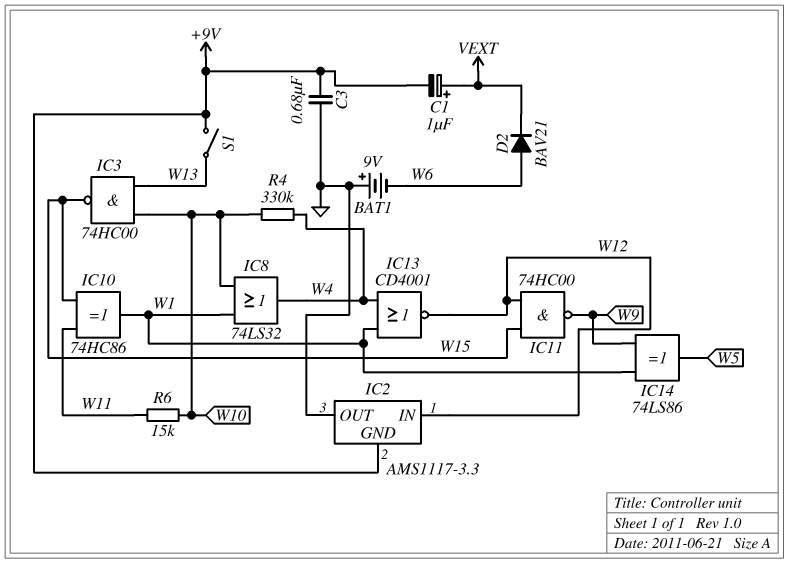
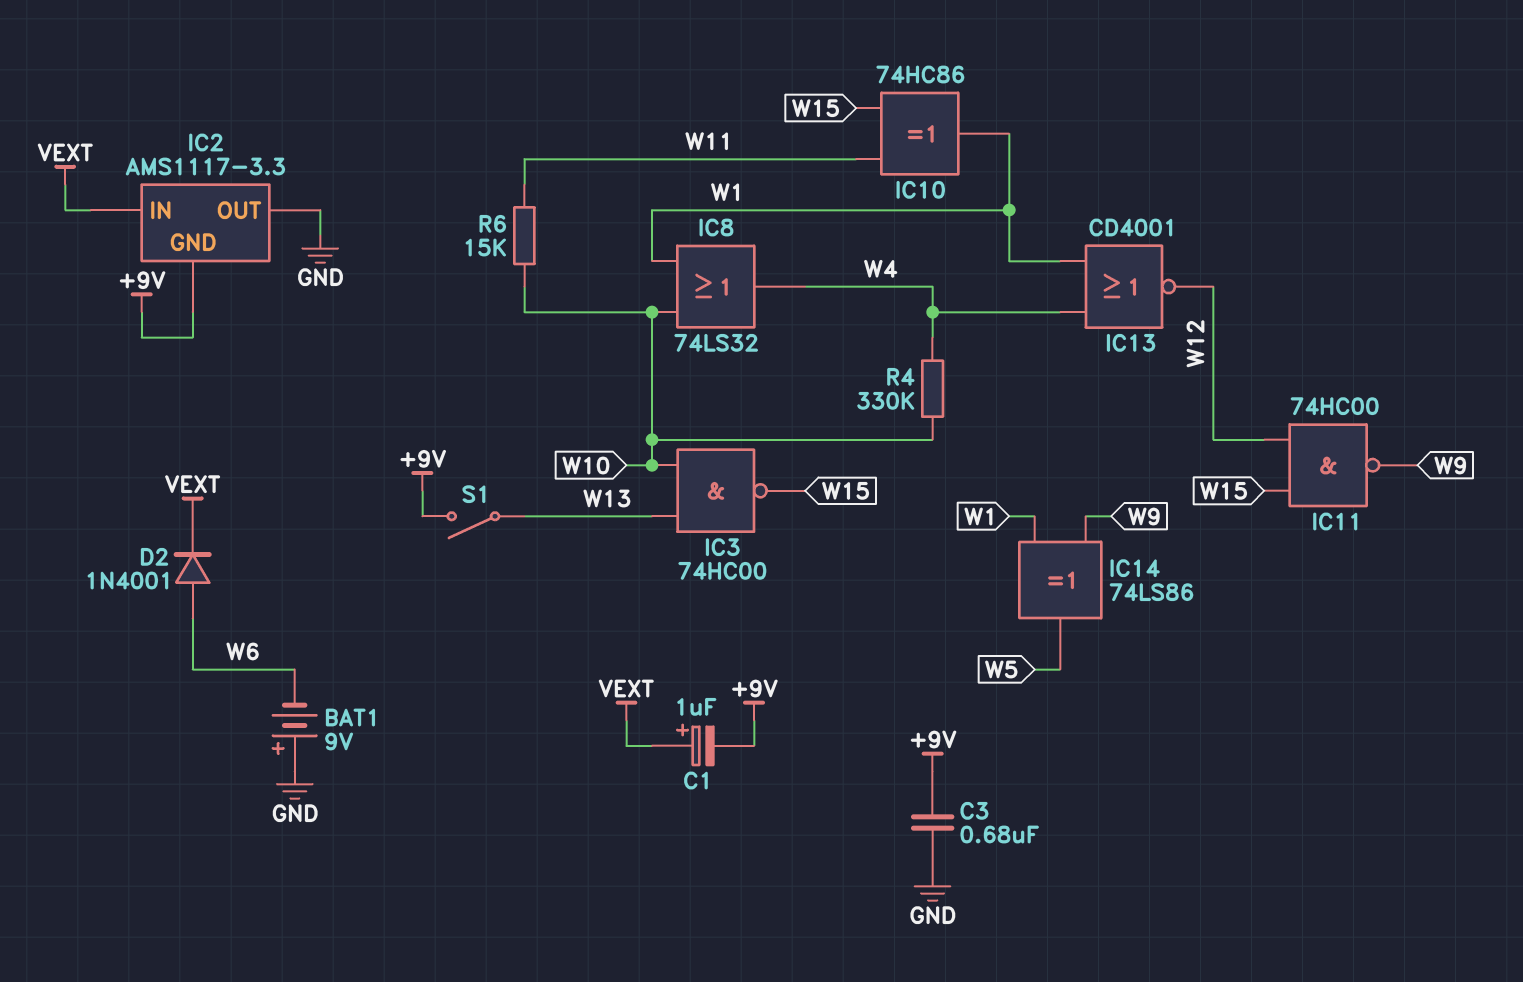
D2: diode BAV21 (A W6, K VEXT) -> diode 1N4001 (A W6, K VEXT)
IC2 pin IN: W12 -> VEXT

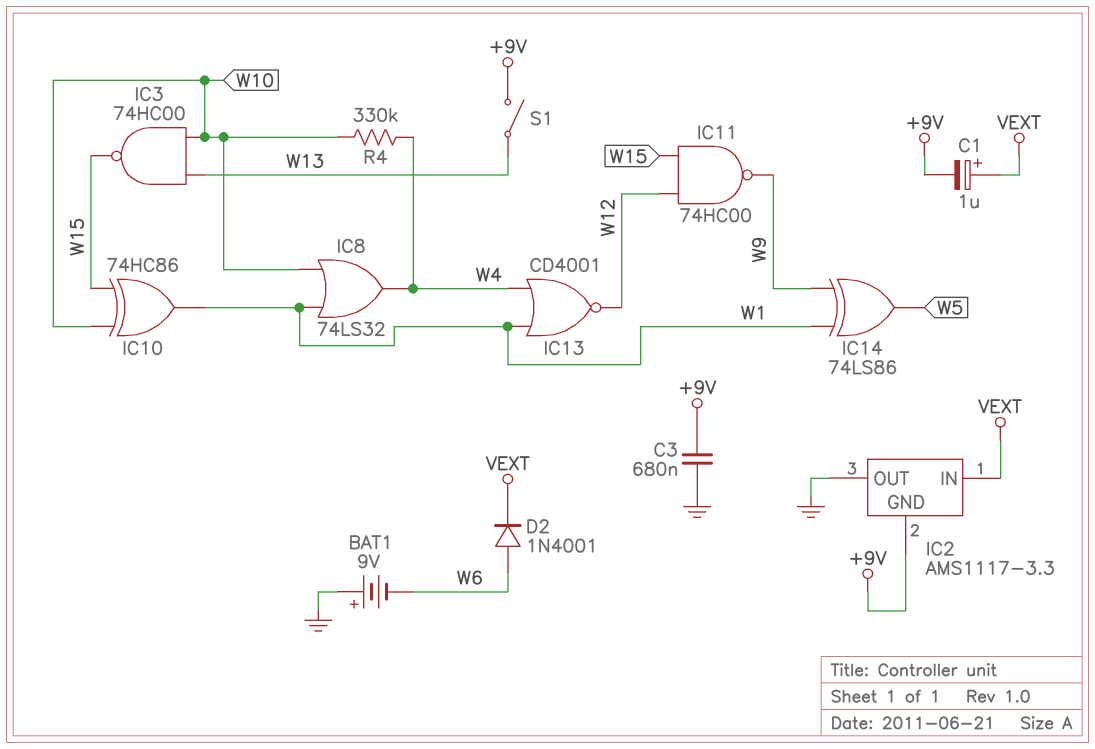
IC10: XOR 74HC86 (in W11, in W15, out W1) -> XOR 74HC86 (in W10, in W15, out W1)
R6: 15k (W10, W11) -> none

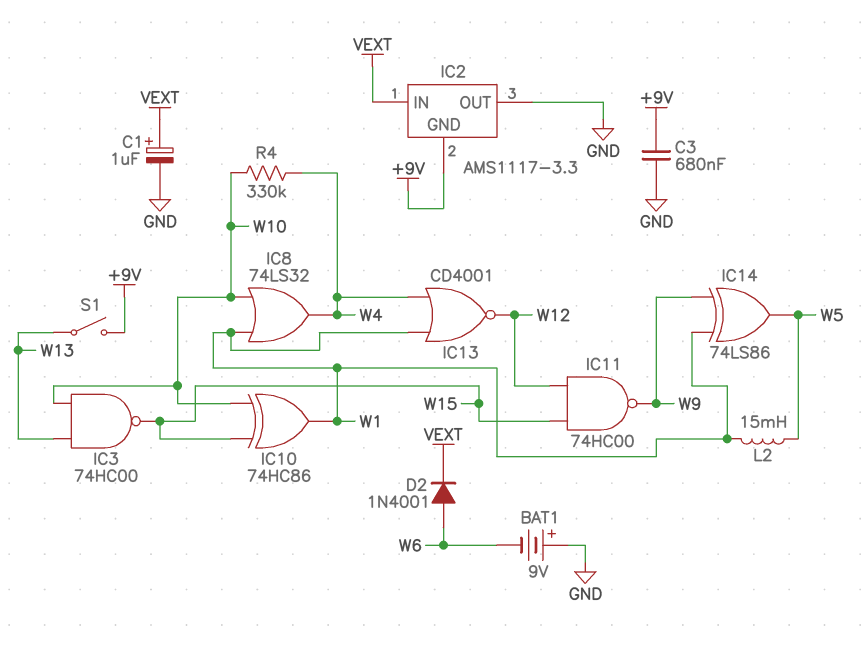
C1: 1uF (plus VEXT, minus +9V) -> 1uF (plus VEXT, minus GND)
L2: none -> 15mH (W1, W5)

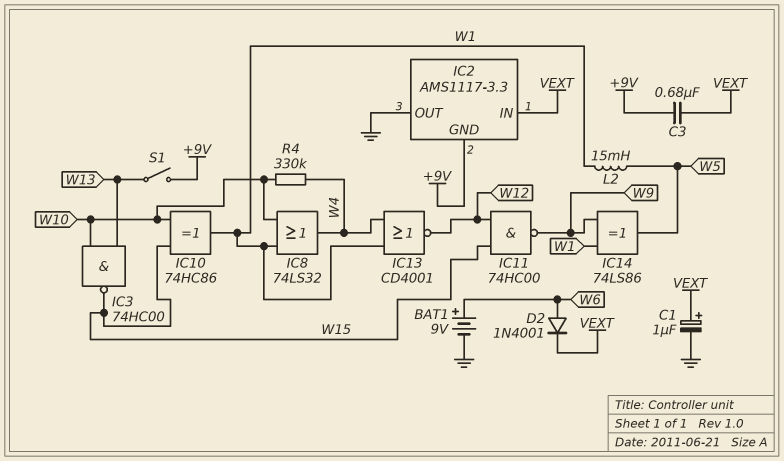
BAT1: 9V (plus GND, minus W6) -> 9V (plus W6, minus GND)
C3: 680nF (+9V, GND) -> 680nF (+9V, VEXT)

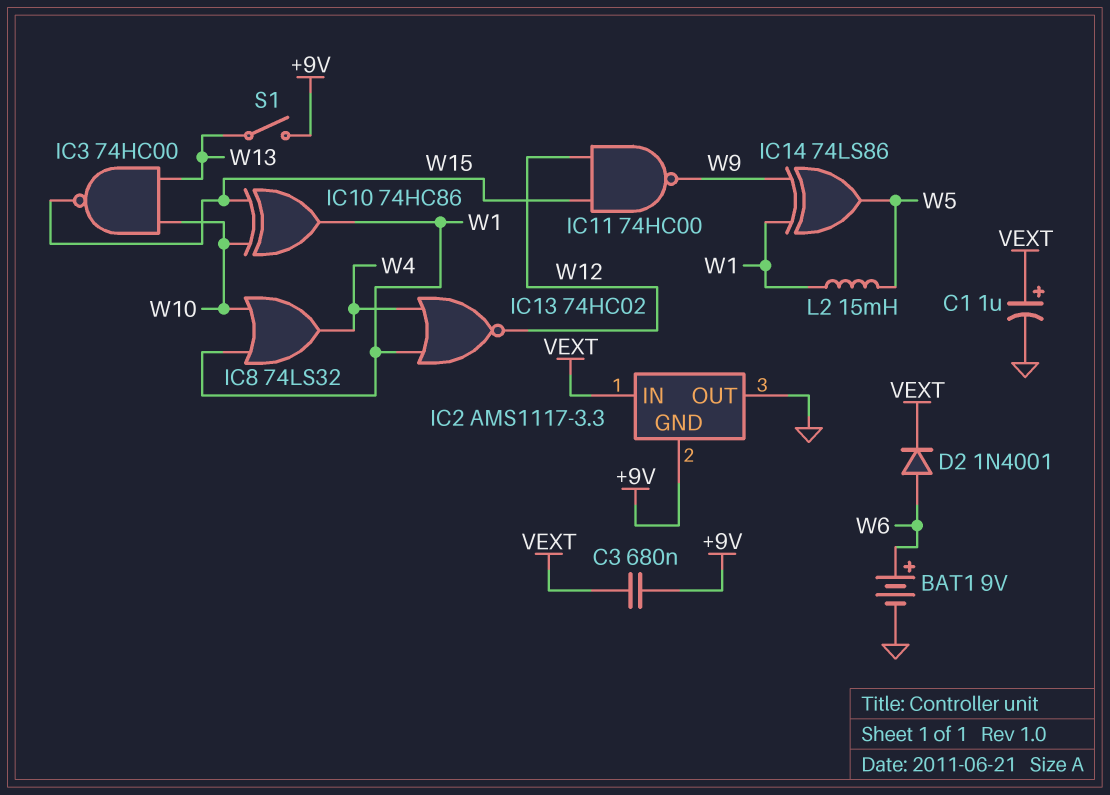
IC13: NOR CD4001 (in W1, in W4, out W12) -> NOR 74HC02 (in W1, in W4, out W12)
R4: 330k (W4, W10) -> none

